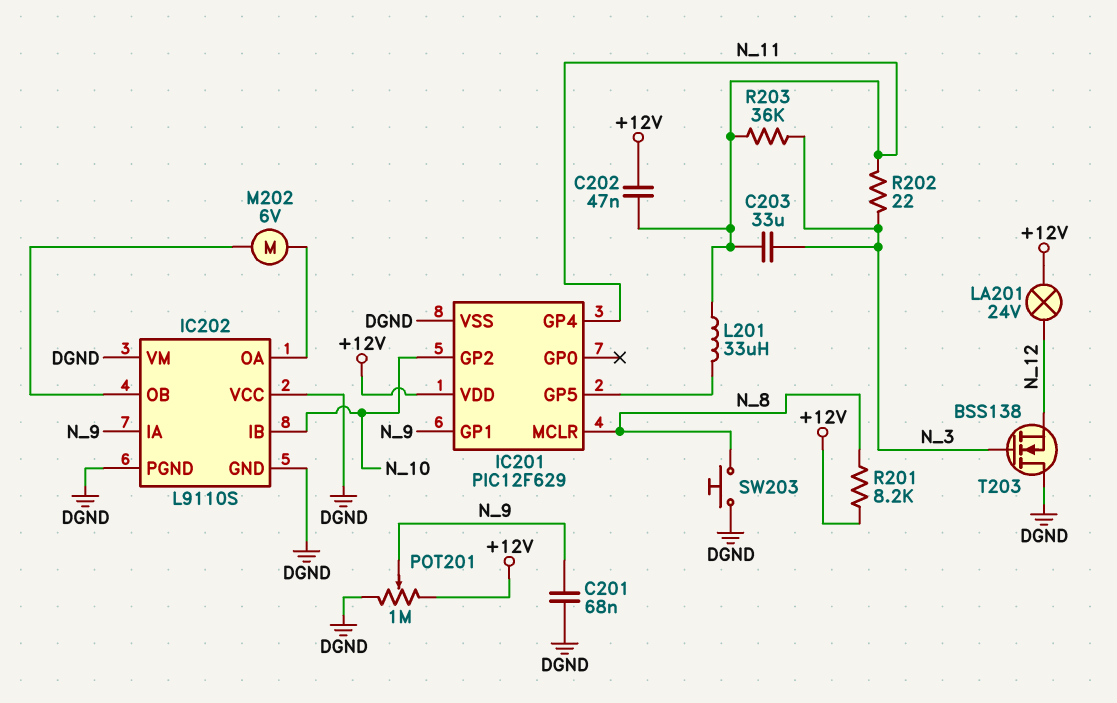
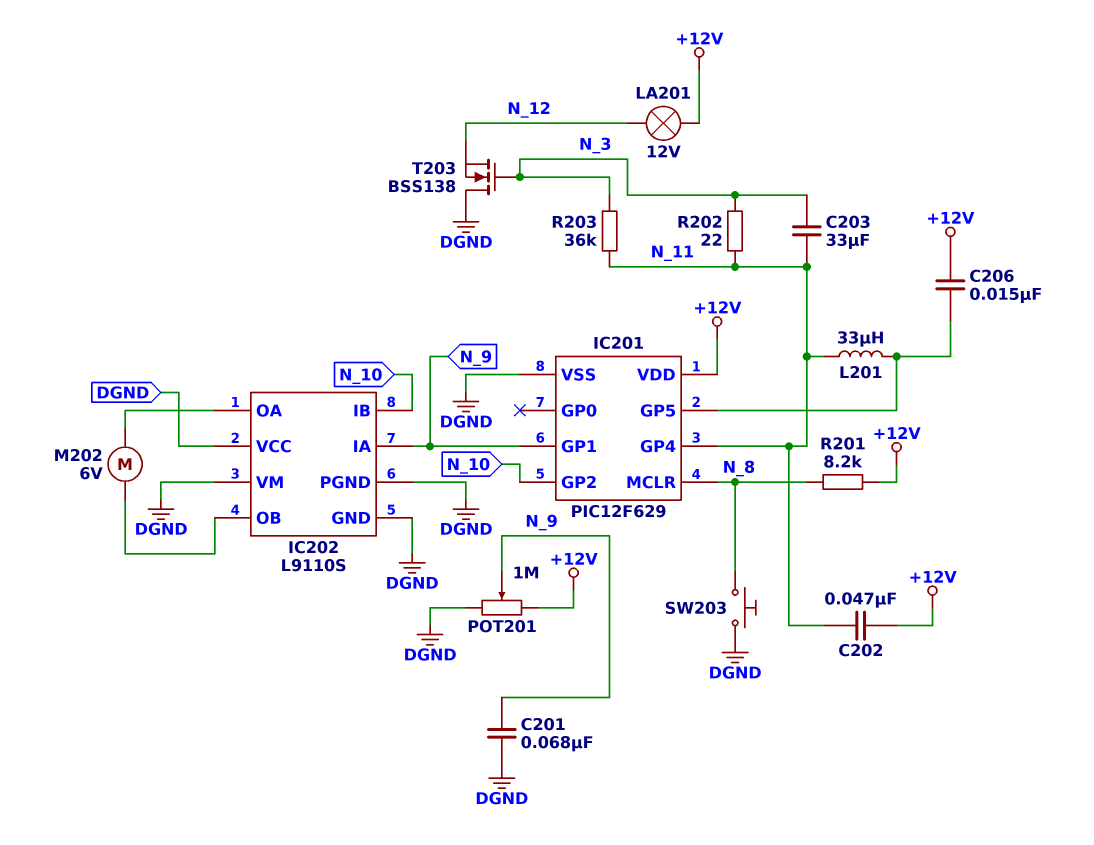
C206: none -> 15nF (+12V, IC201/GP5)
LA201: lamp 24V (+12V, N_12) -> lamp 12V (+12V, N_12)

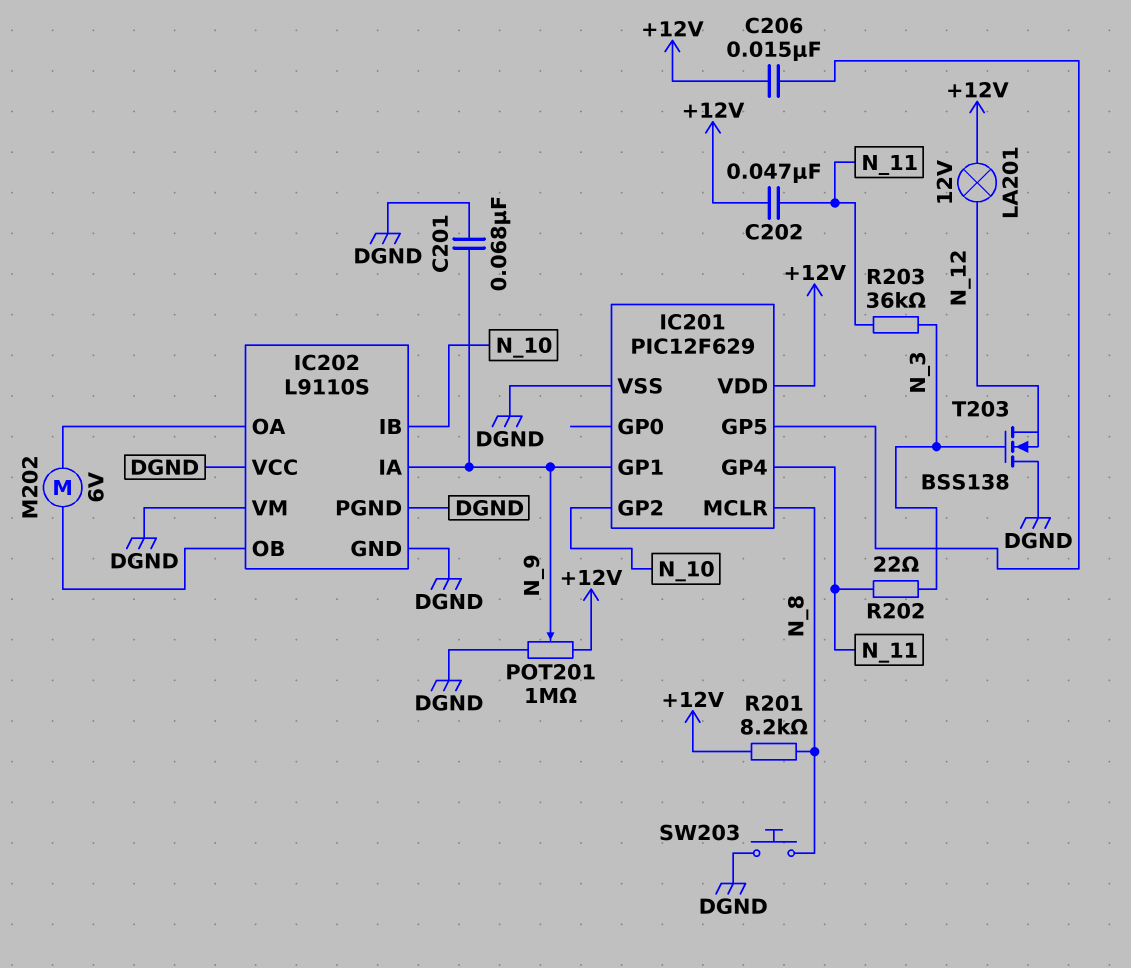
C203: 33uF (N_3, N_11) -> none
L201: 33uH (IC201/GP5, N_11) -> none

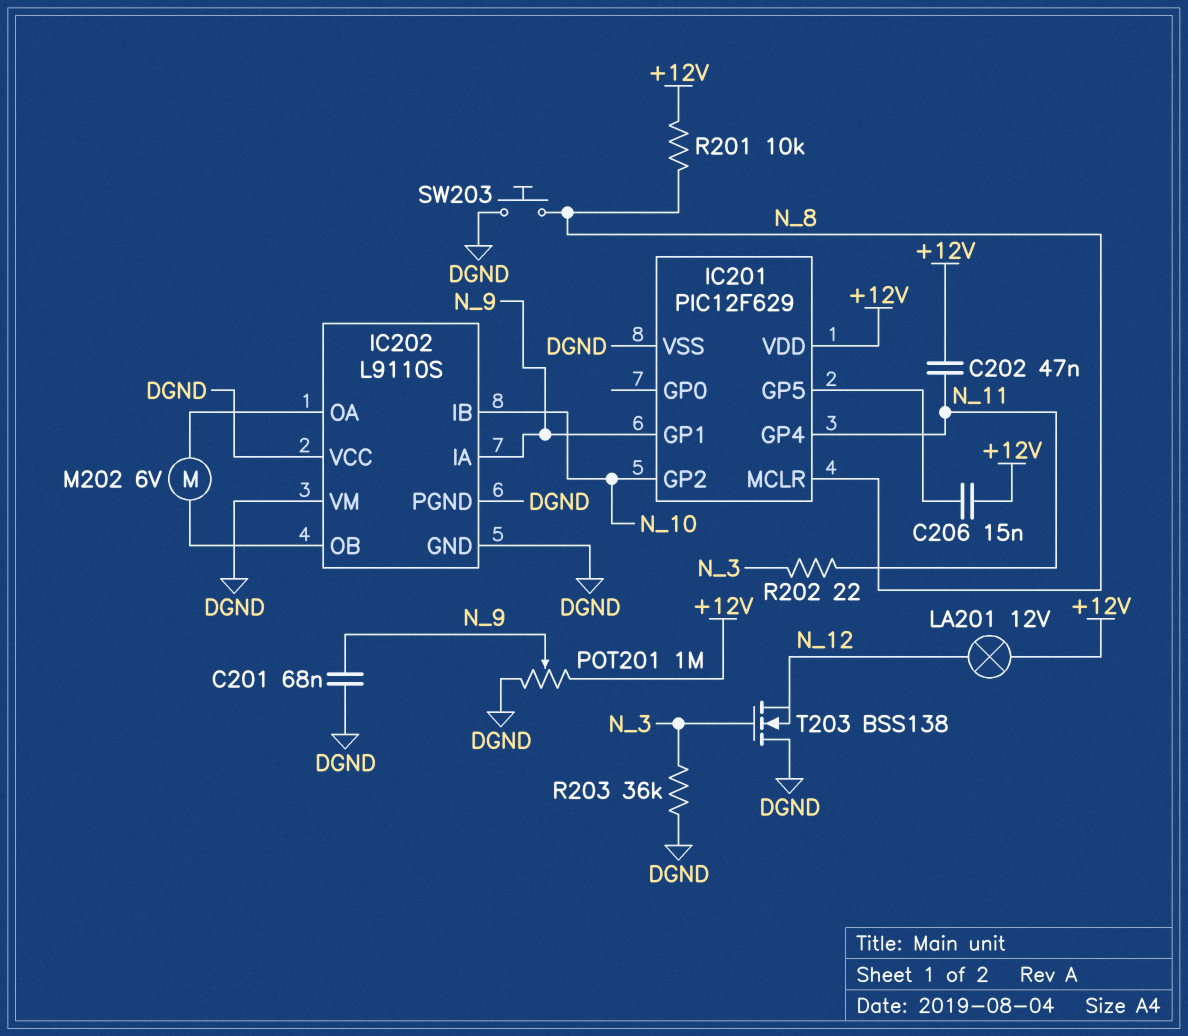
R201: 8.2k (+12V, N_8) -> 10k (+12V, N_8)
R203: 36k (N_3, N_11) -> 36k (DGND, N_3)

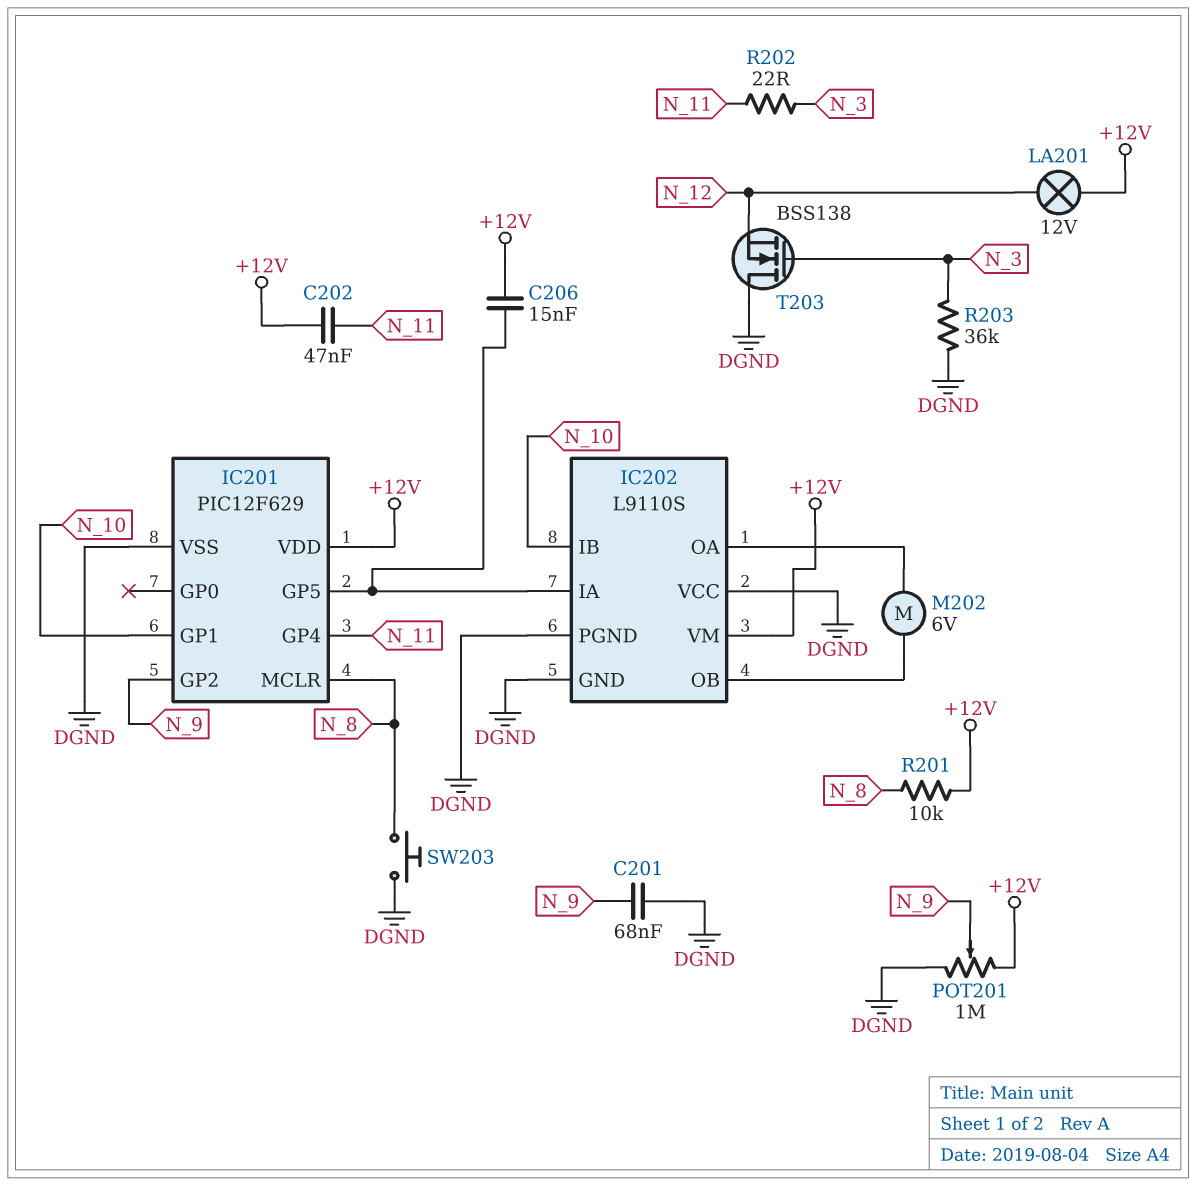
IC201 pin GP1: N_9 -> N_10
IC201 pin GP2: N_10 -> N_9
IC202 pin IA: N_9 -> IC201/GP5
IC202 pin VM: DGND -> +12V

